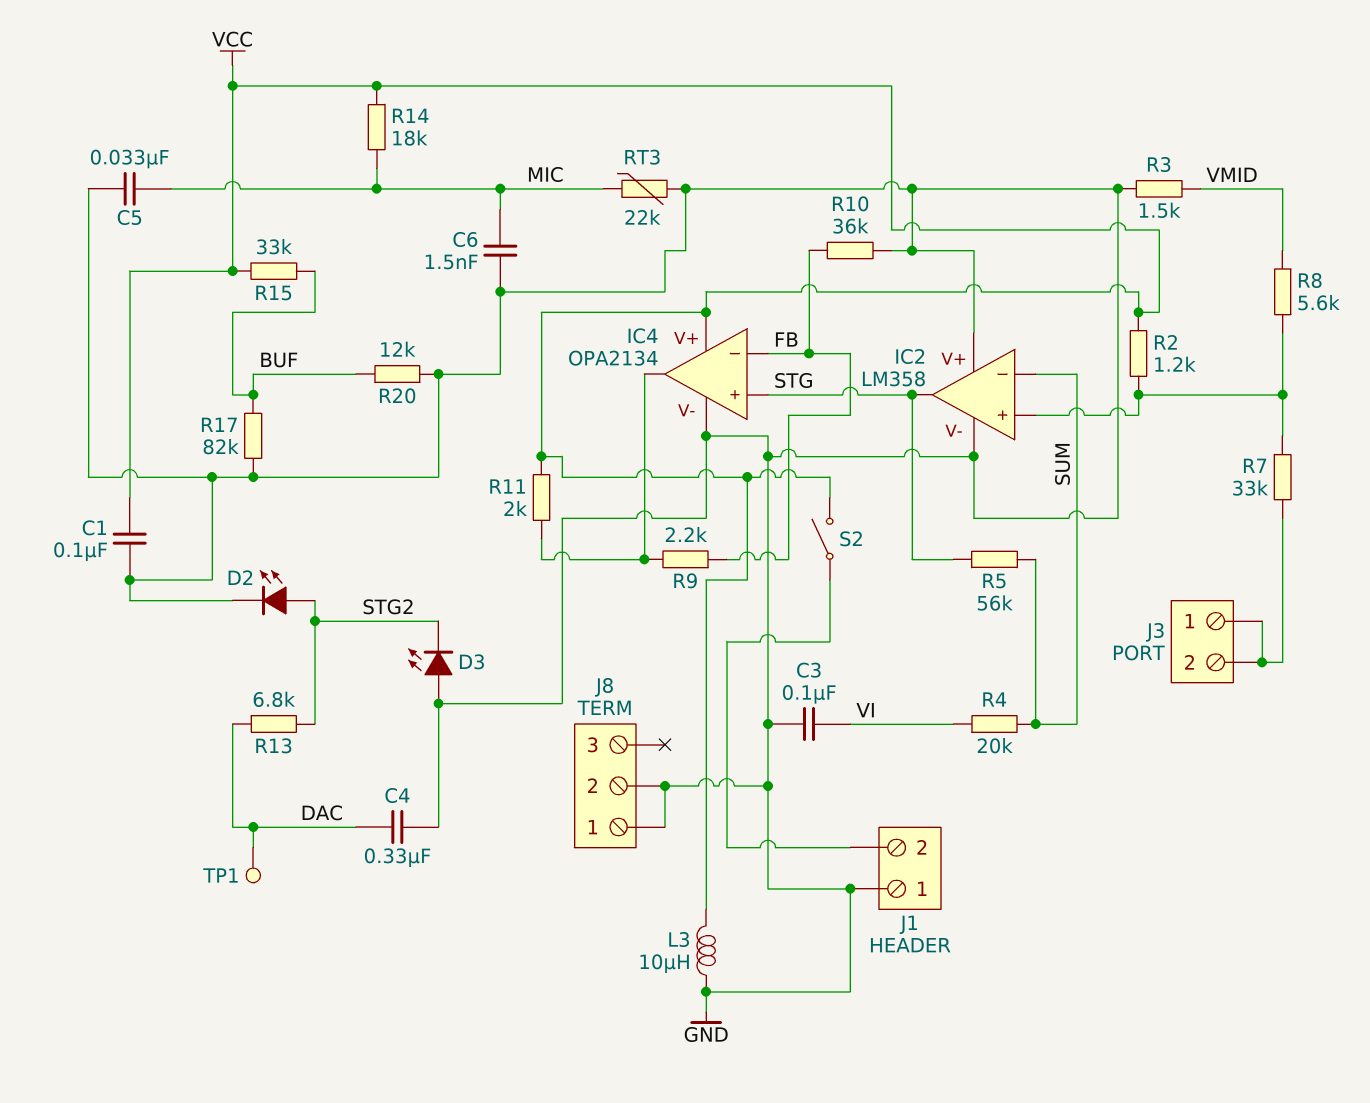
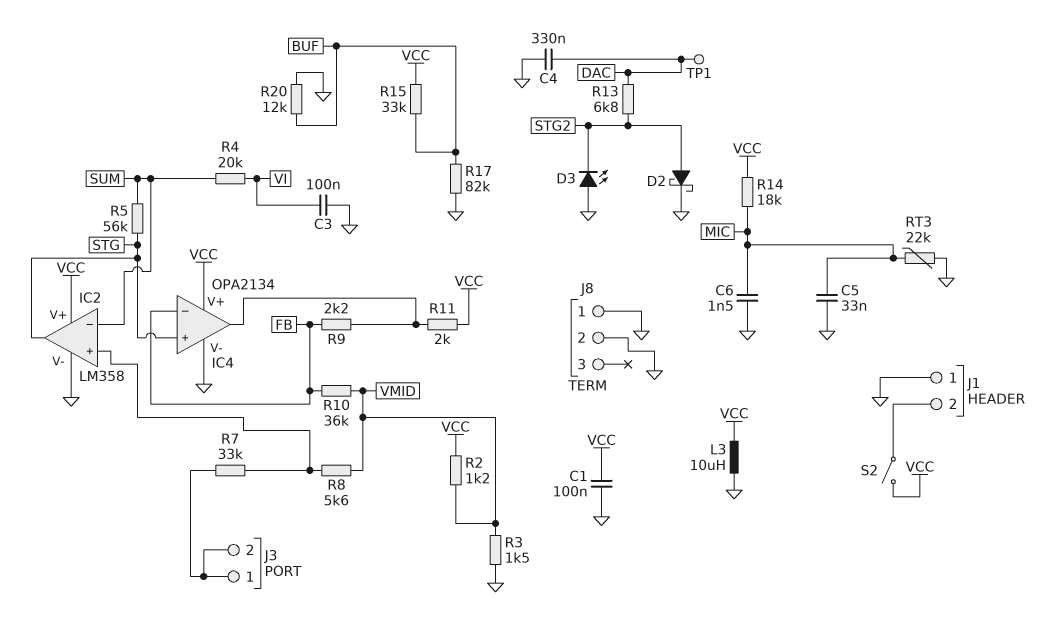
D2: LED (A STG2, K GND) -> schottky (A STG2, K GND)
IC2 pin V+: GND -> VCC
R2: 1.2k (IC2/in+, VCC) -> 1.2k (VCC, VMID)
R10: 36k (FB, GND) -> 36k (FB, VMID)

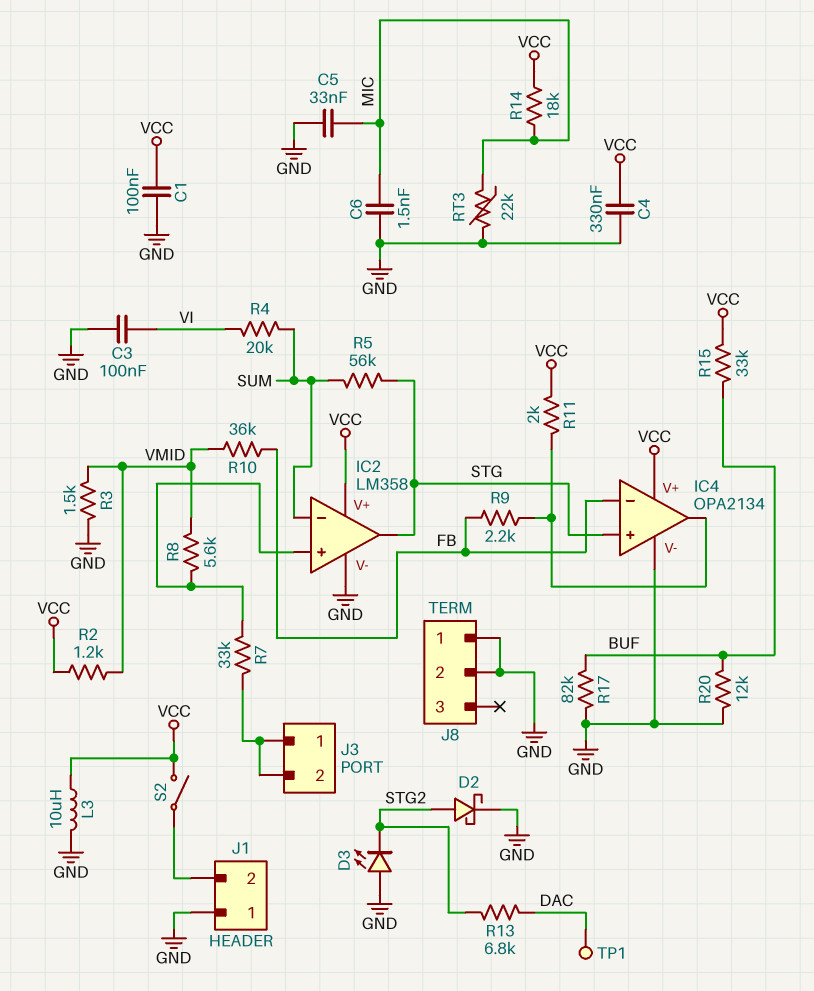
C4: 330nF (DAC, GND) -> 330nF (GND, VCC)

